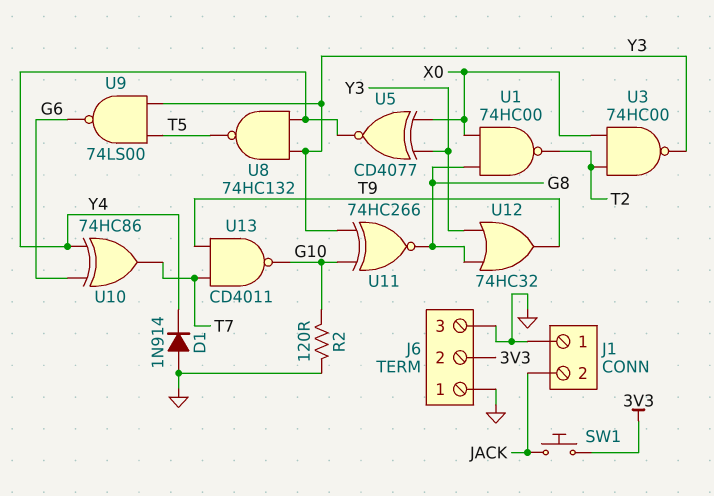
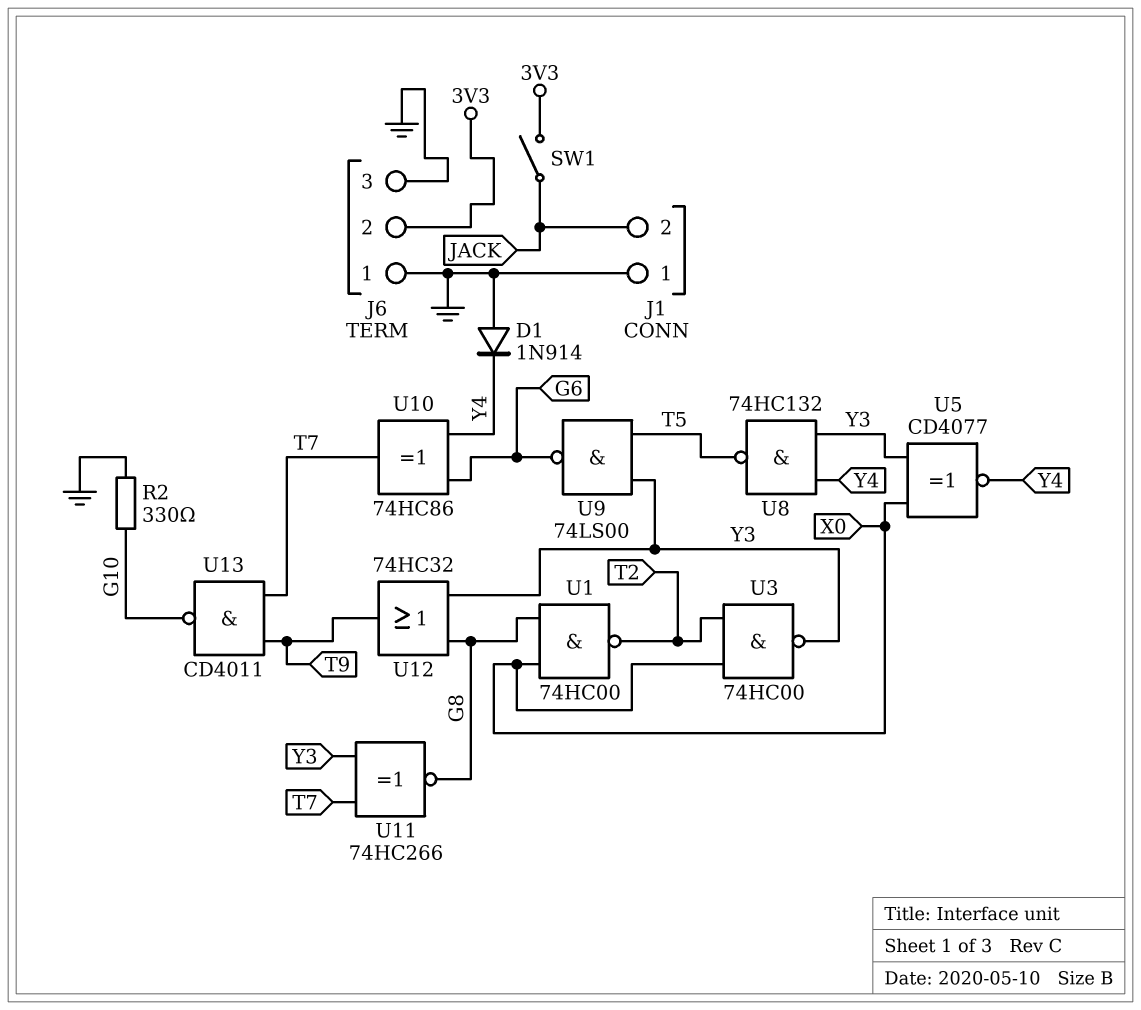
R2: 120 (G10, GND) -> 330 (G10, GND)
SW1: button (3V3, JACK) -> switch (3V3, JACK)
U11: XNOR 74HC266 (in G10, in Y3, out G8) -> XNOR 74HC266 (in T7, in Y3, out G8)

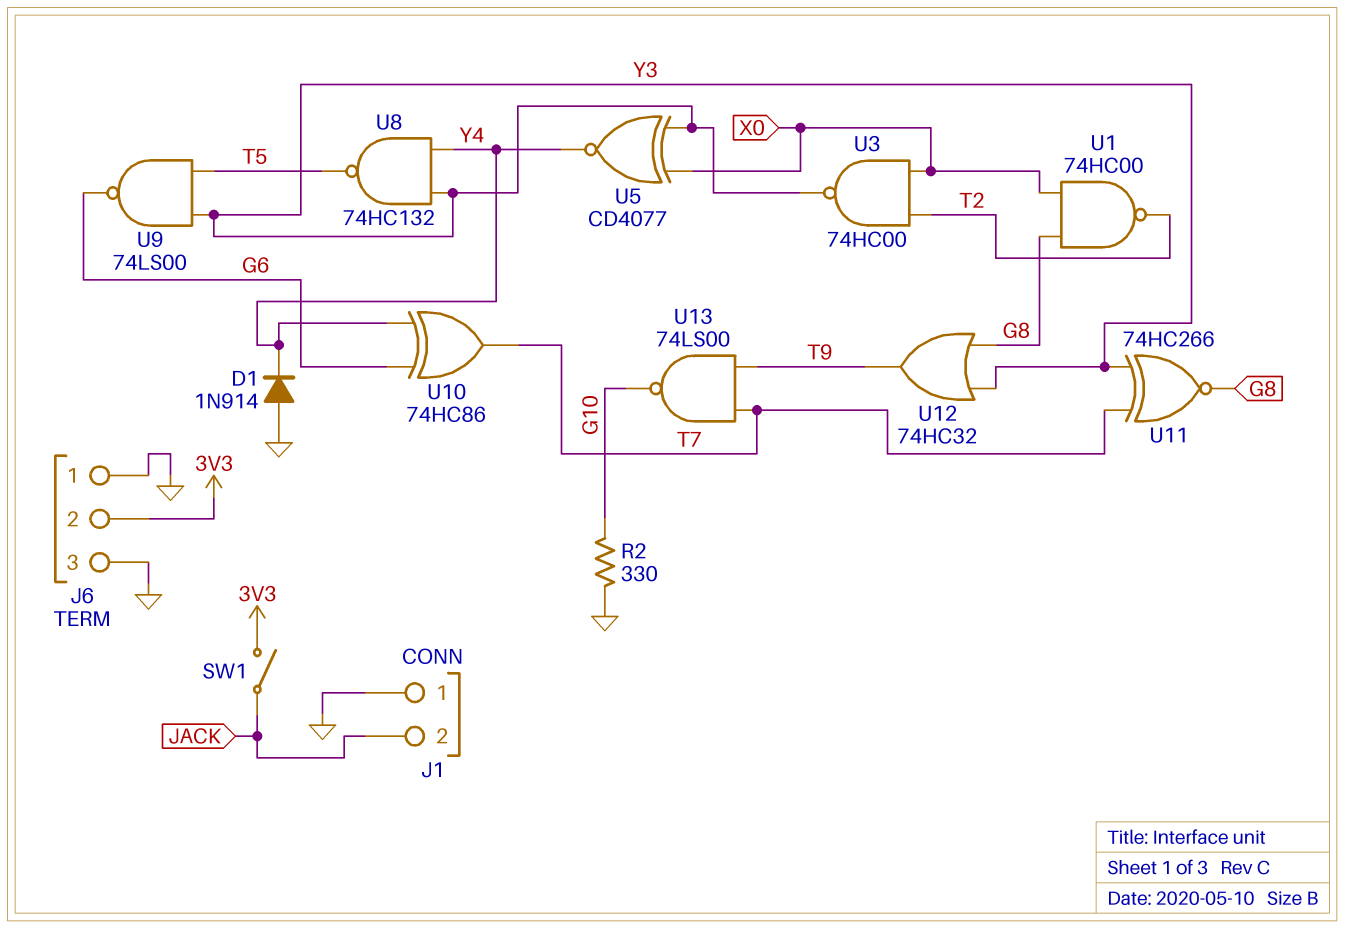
U13: NAND CD4011 (in T7, in T9, out G10) -> NAND 74LS00 (in T7, in T9, out G10)

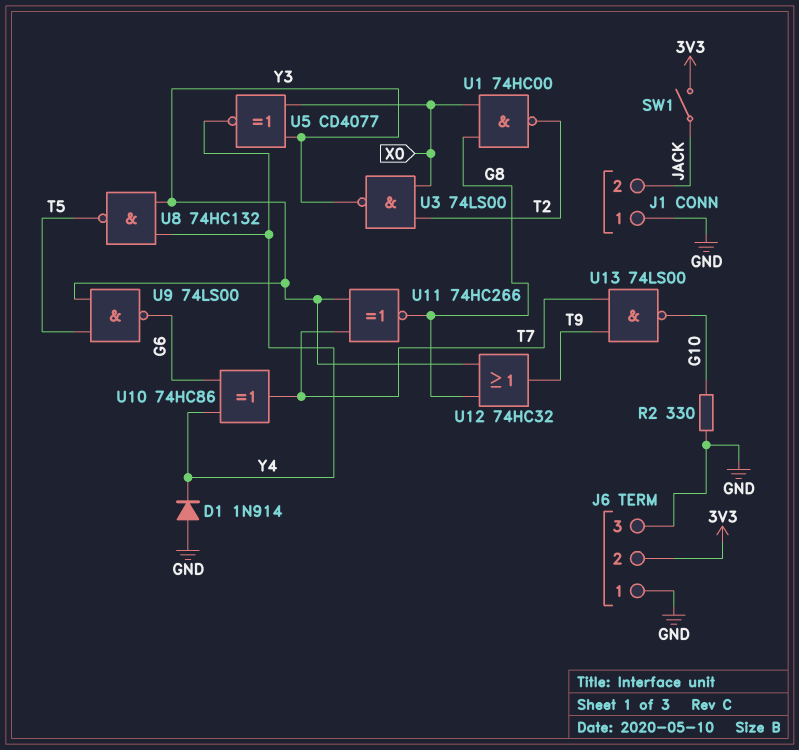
U3: NAND 74HC00 (in T2, in X0, out Y3) -> NAND 74LS00 (in T2, in X0, out Y3)

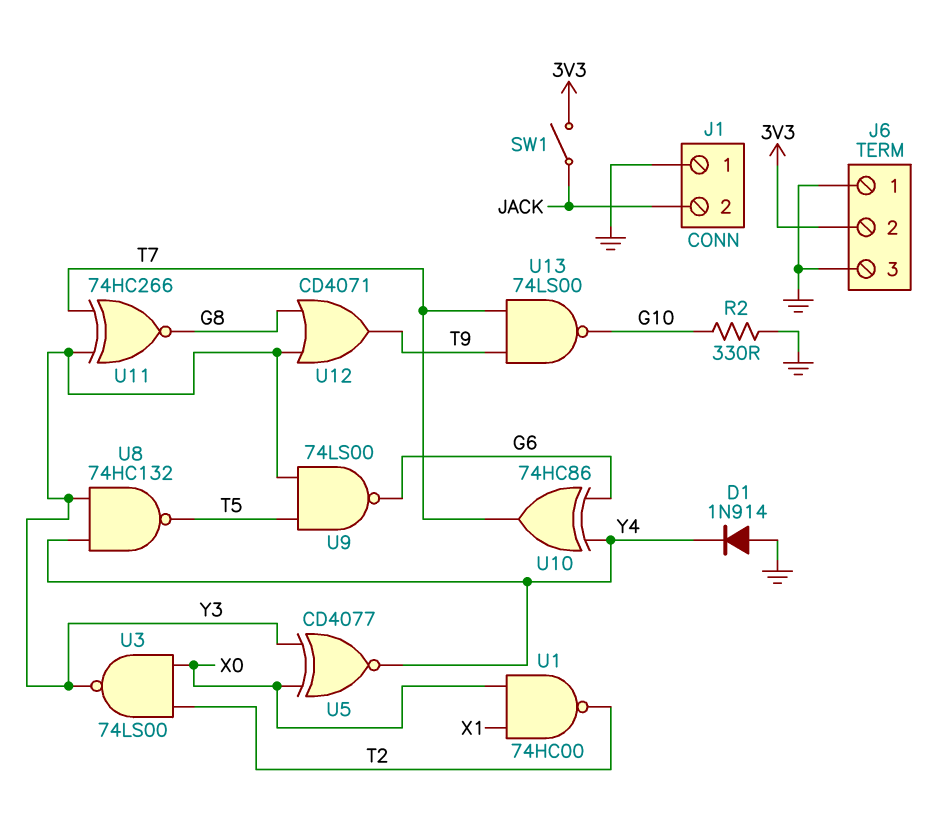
U1: NAND 74HC00 (in G8, in X0, out T2) -> NAND 74HC00 (in X0, in X1, out T2)
U12: OR 74HC32 (in G8, in Y3, out T9) -> OR CD4071 (in G8, in Y3, out T9)

